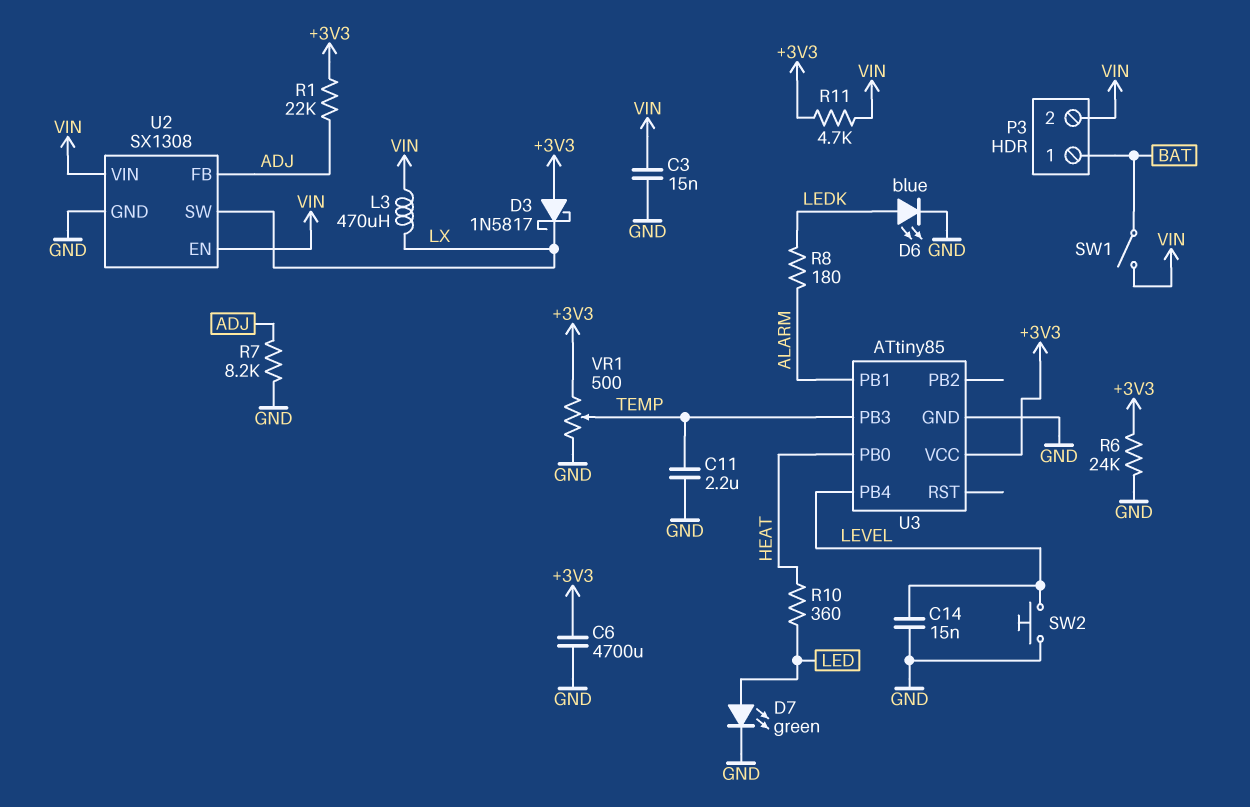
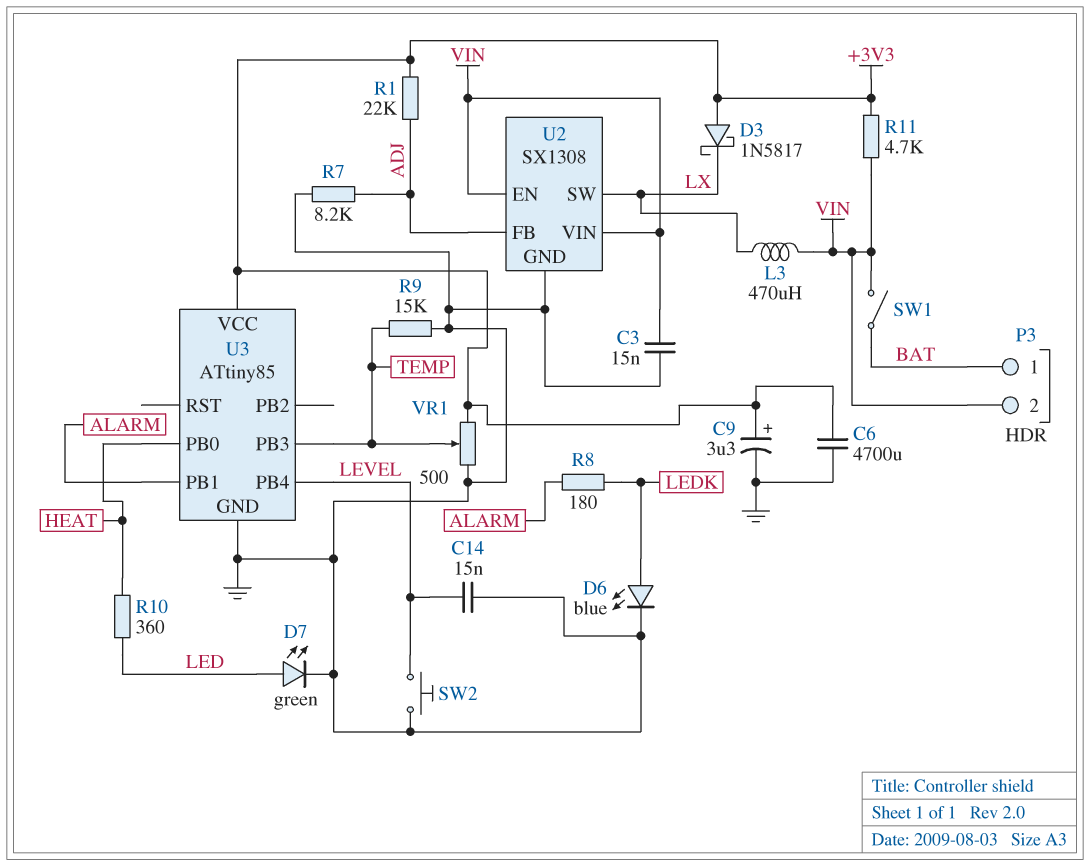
C9: none -> 3.3uF (plus +3V3, minus GND)
C11: 2.2uF (GND, TEMP) -> none
R6: 24k (+3V3, GND) -> none
R9: none -> 15k (GND, TEMP)

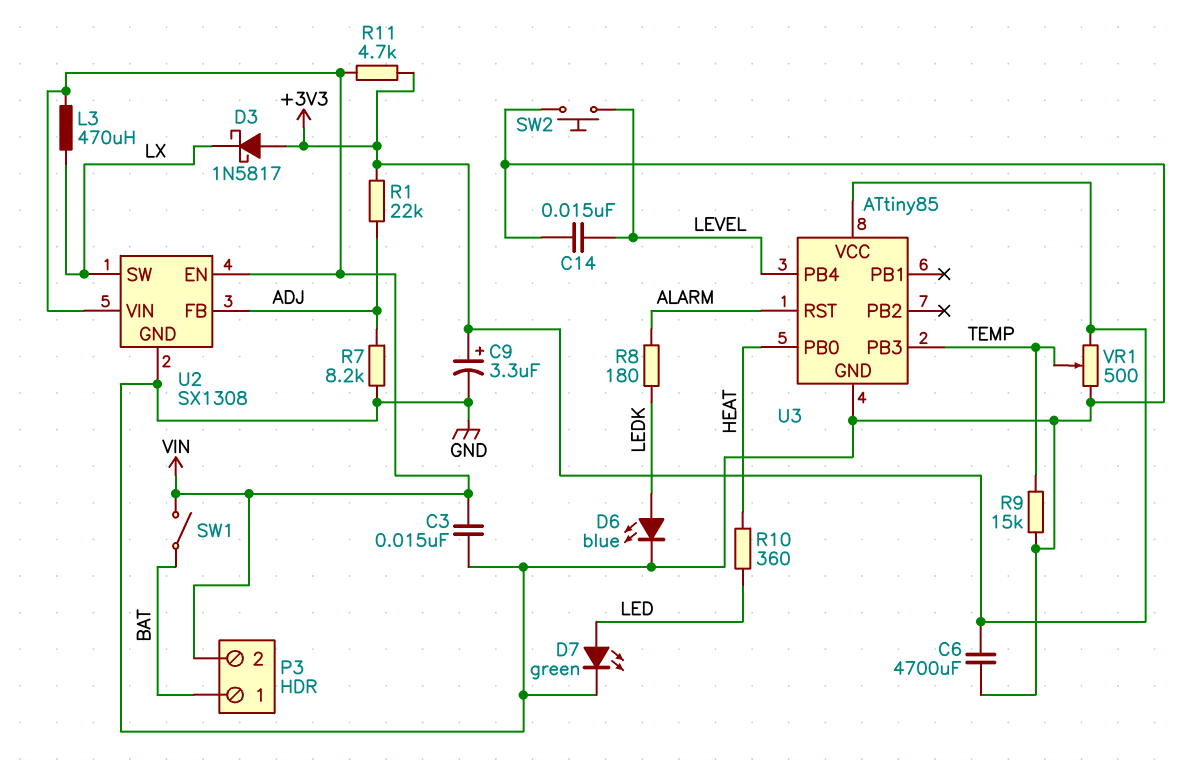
U3 pin PB1: ALARM -> none
U3 pin RST: none -> ALARM

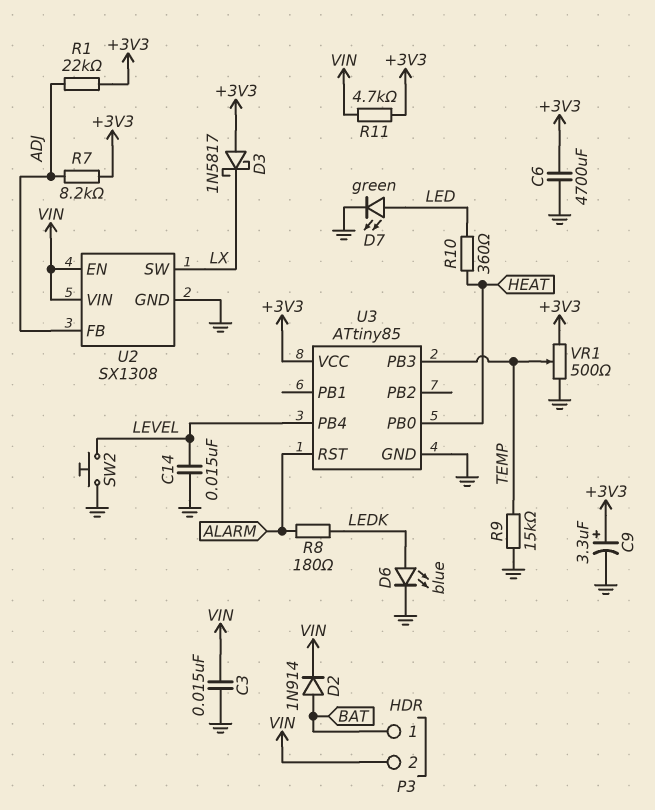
D2: none -> diode 1N914 (A BAT, K VIN)
L3: 470uH (LX, VIN) -> none
R7: 8.2k (ADJ, GND) -> 8.2k (+3V3, ADJ)
SW1: switch (BAT, VIN) -> none

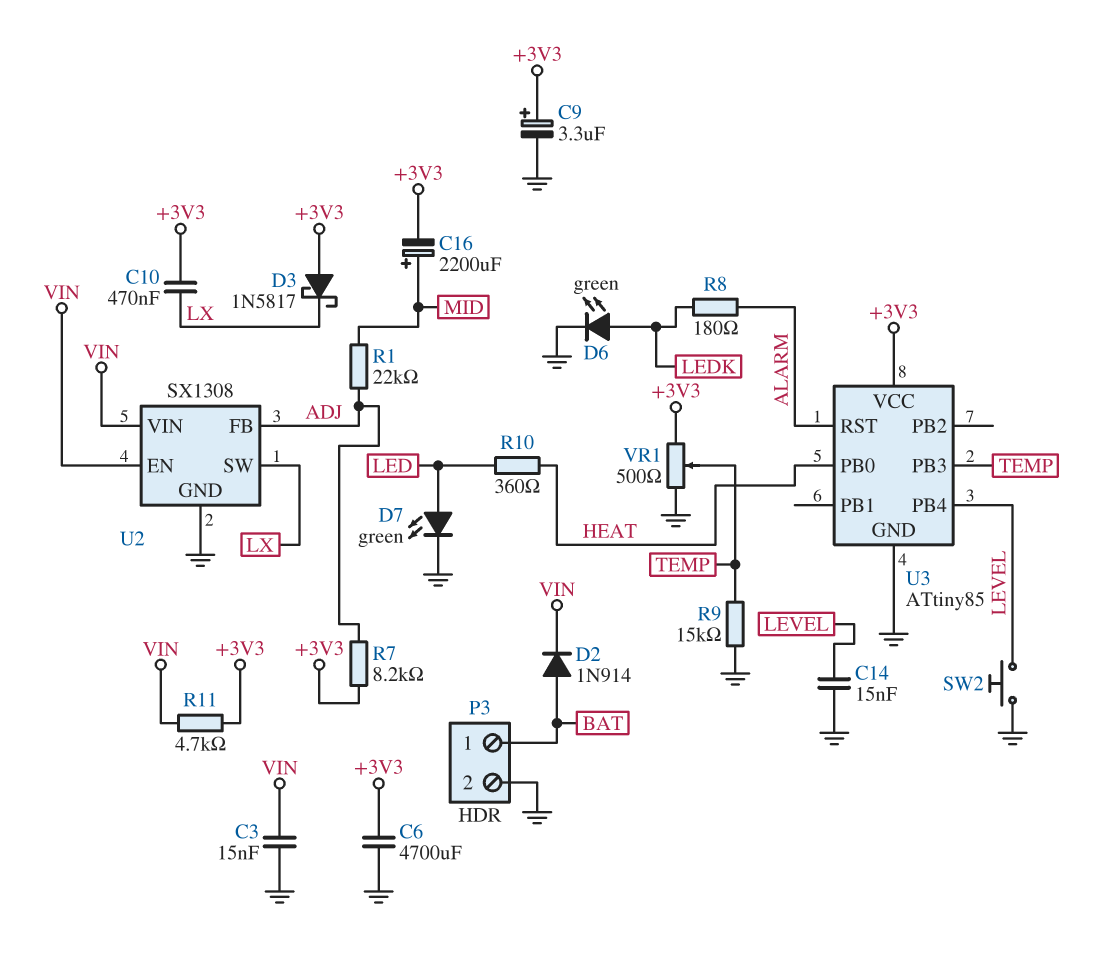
C10: none -> 470nF (+3V3, LX)
C16: none -> 2200uF (plus MID, minus +3V3)
D6: LED blue (A LEDK, K GND) -> LED green (A LEDK, K GND)
P3 pin 2: VIN -> GND
R1: 22k (+3V3, ADJ) -> 22k (ADJ, MID)

